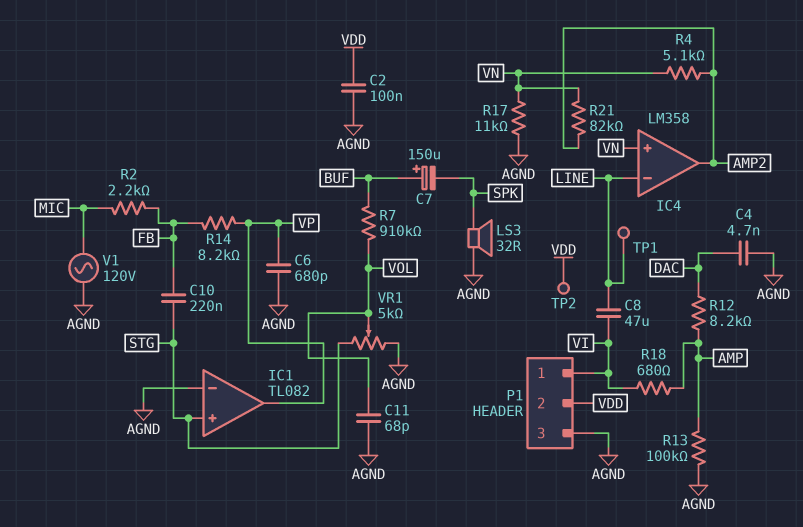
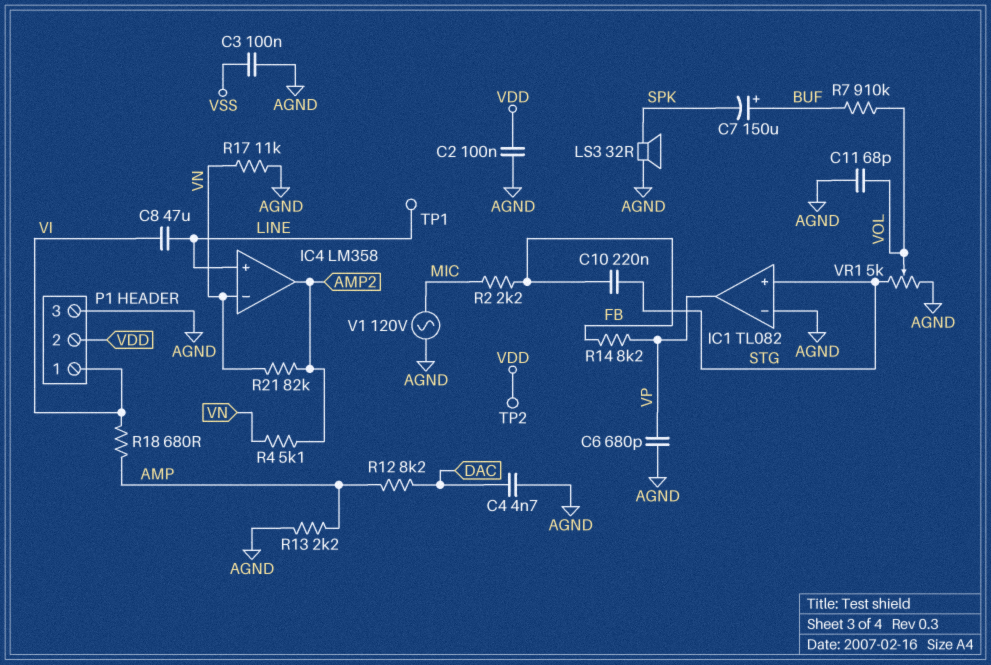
C3: none -> 100nF (AGND, VSS)
IC4 pin in+: VN -> LINE
IC4 pin in-: LINE -> VN
R13: 100k (AGND, AMP) -> 2.2k (AGND, AMP)

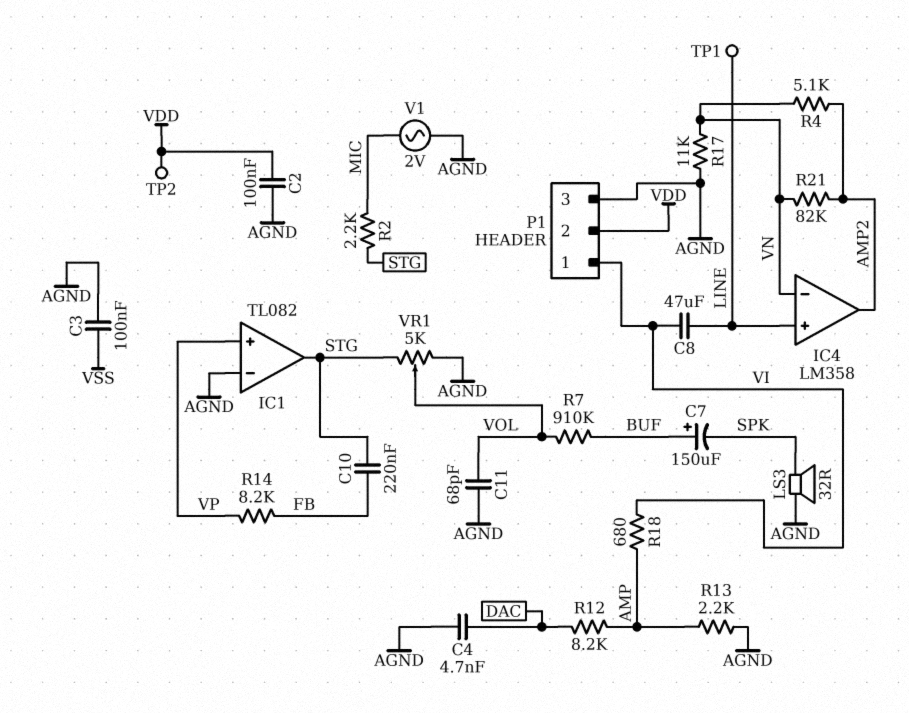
C6: 680pF (AGND, VP) -> none
IC1 pin in+: STG -> VP
IC1 pin out: VP -> STG
R2: 2.2k (FB, MIC) -> 2.2k (MIC, STG)
V1: AC 120V (AGND, MIC) -> AC 2V (AGND, MIC)

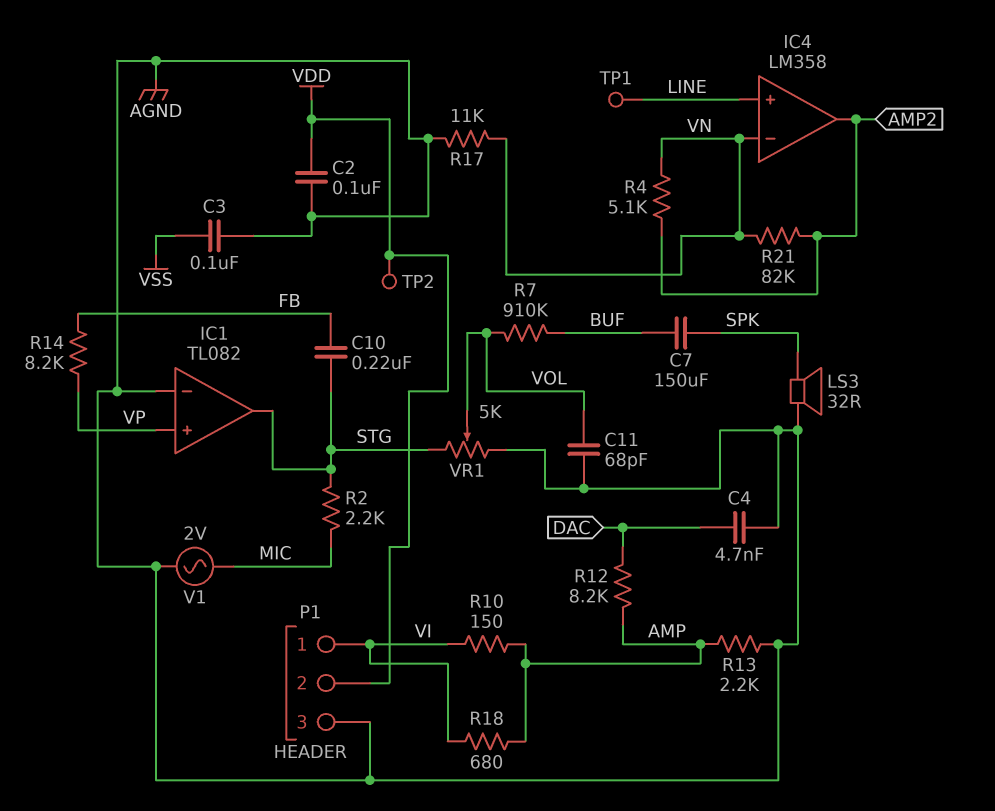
C7: 150uF (plus BUF, minus SPK) -> 150uF (BUF, SPK)
C8: 47uF (LINE, VI) -> none
R10: none -> 150 (AMP, VI)

